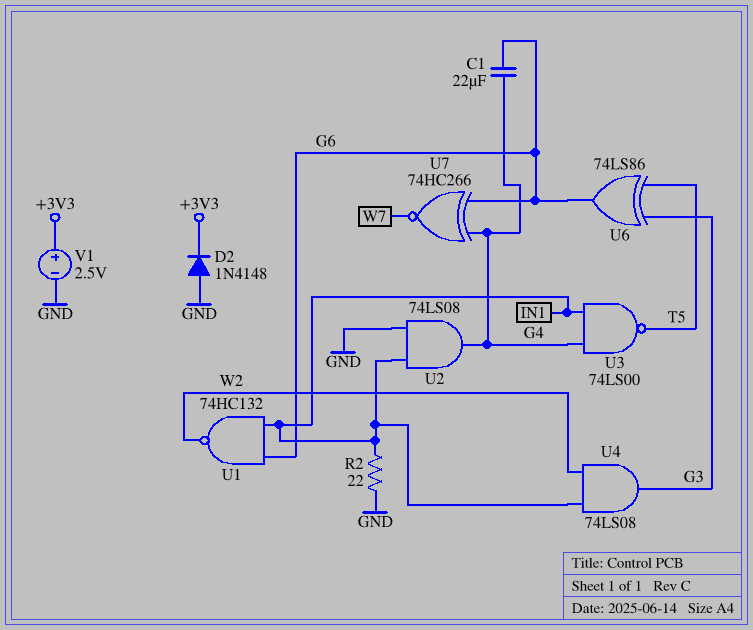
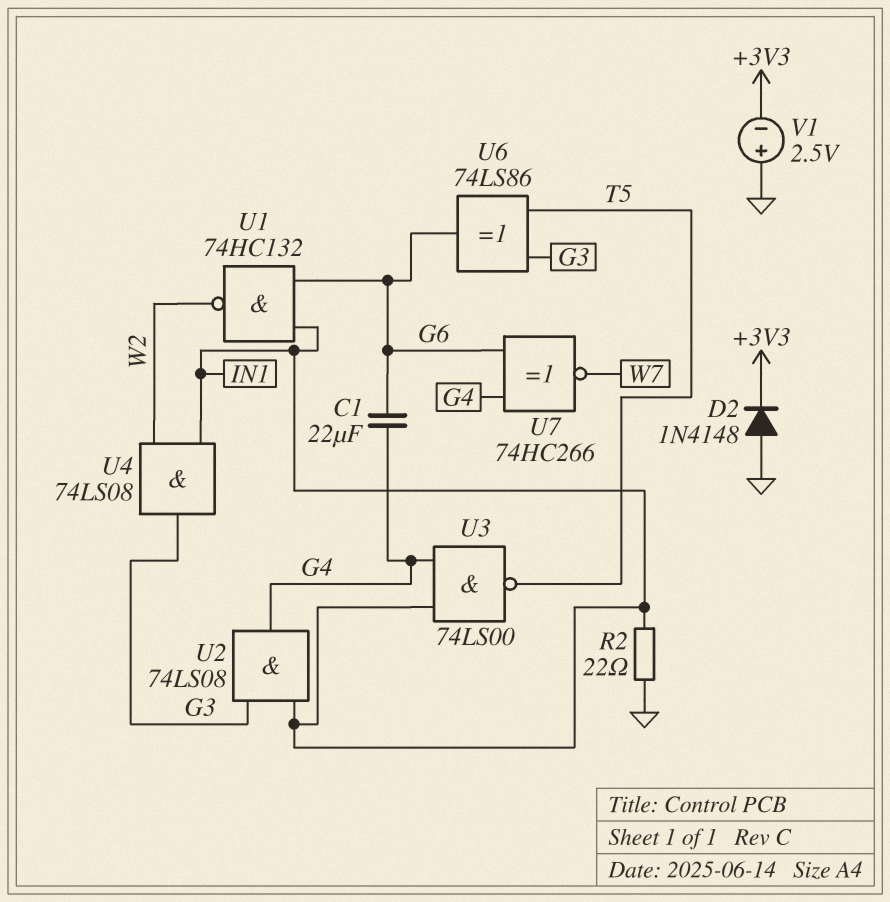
U2: AND 74LS08 (in GND, in IN1, out G4) -> AND 74LS08 (in G3, in IN1, out G4)
V1: 2.5V (plus +3V3, minus GND) -> 2.5V (plus GND, minus +3V3)

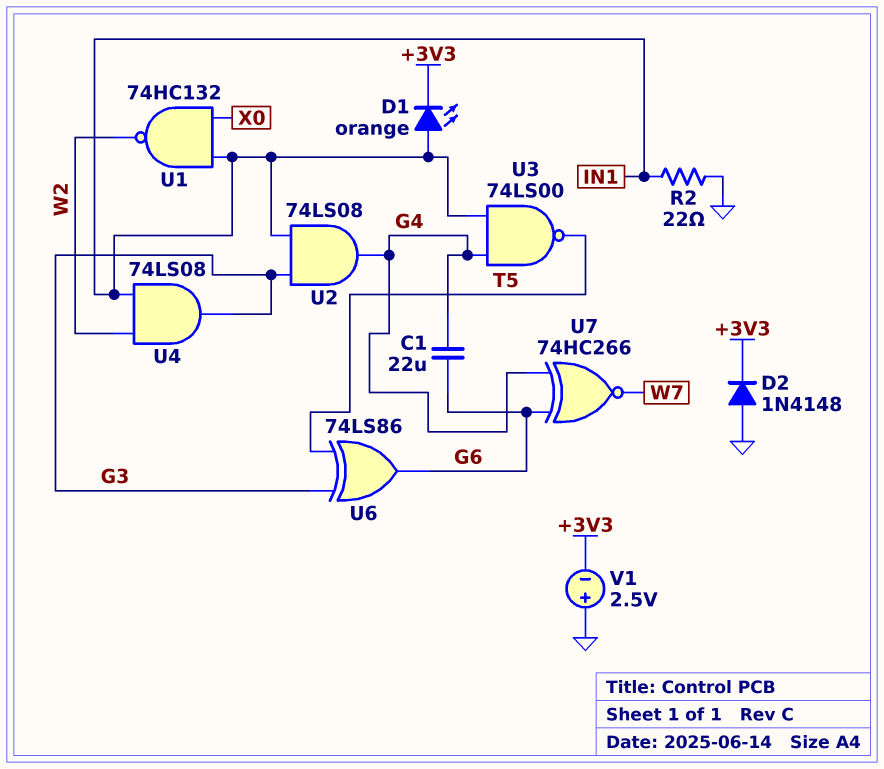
D1: none -> LED orange (A IN1, K +3V3)
U1: NAND 74HC132 (in G6, in IN1, out W2) -> NAND 74HC132 (in IN1, in X0, out W2)

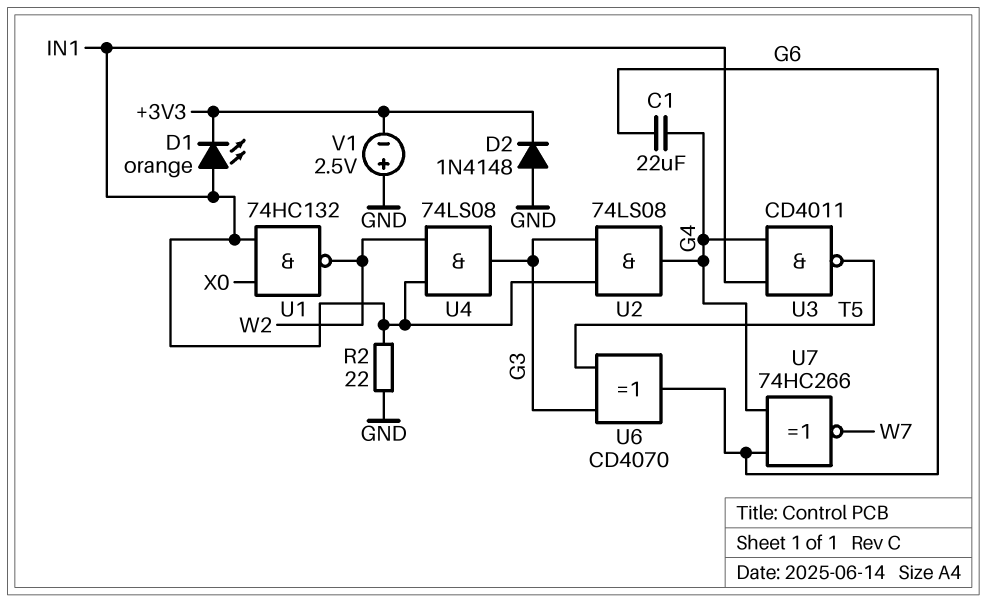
U3: NAND 74LS00 (in G4, in IN1, out T5) -> NAND CD4011 (in G4, in IN1, out T5)
U6: XOR 74LS86 (in G3, in T5, out G6) -> XOR CD4070 (in G3, in T5, out G6)

